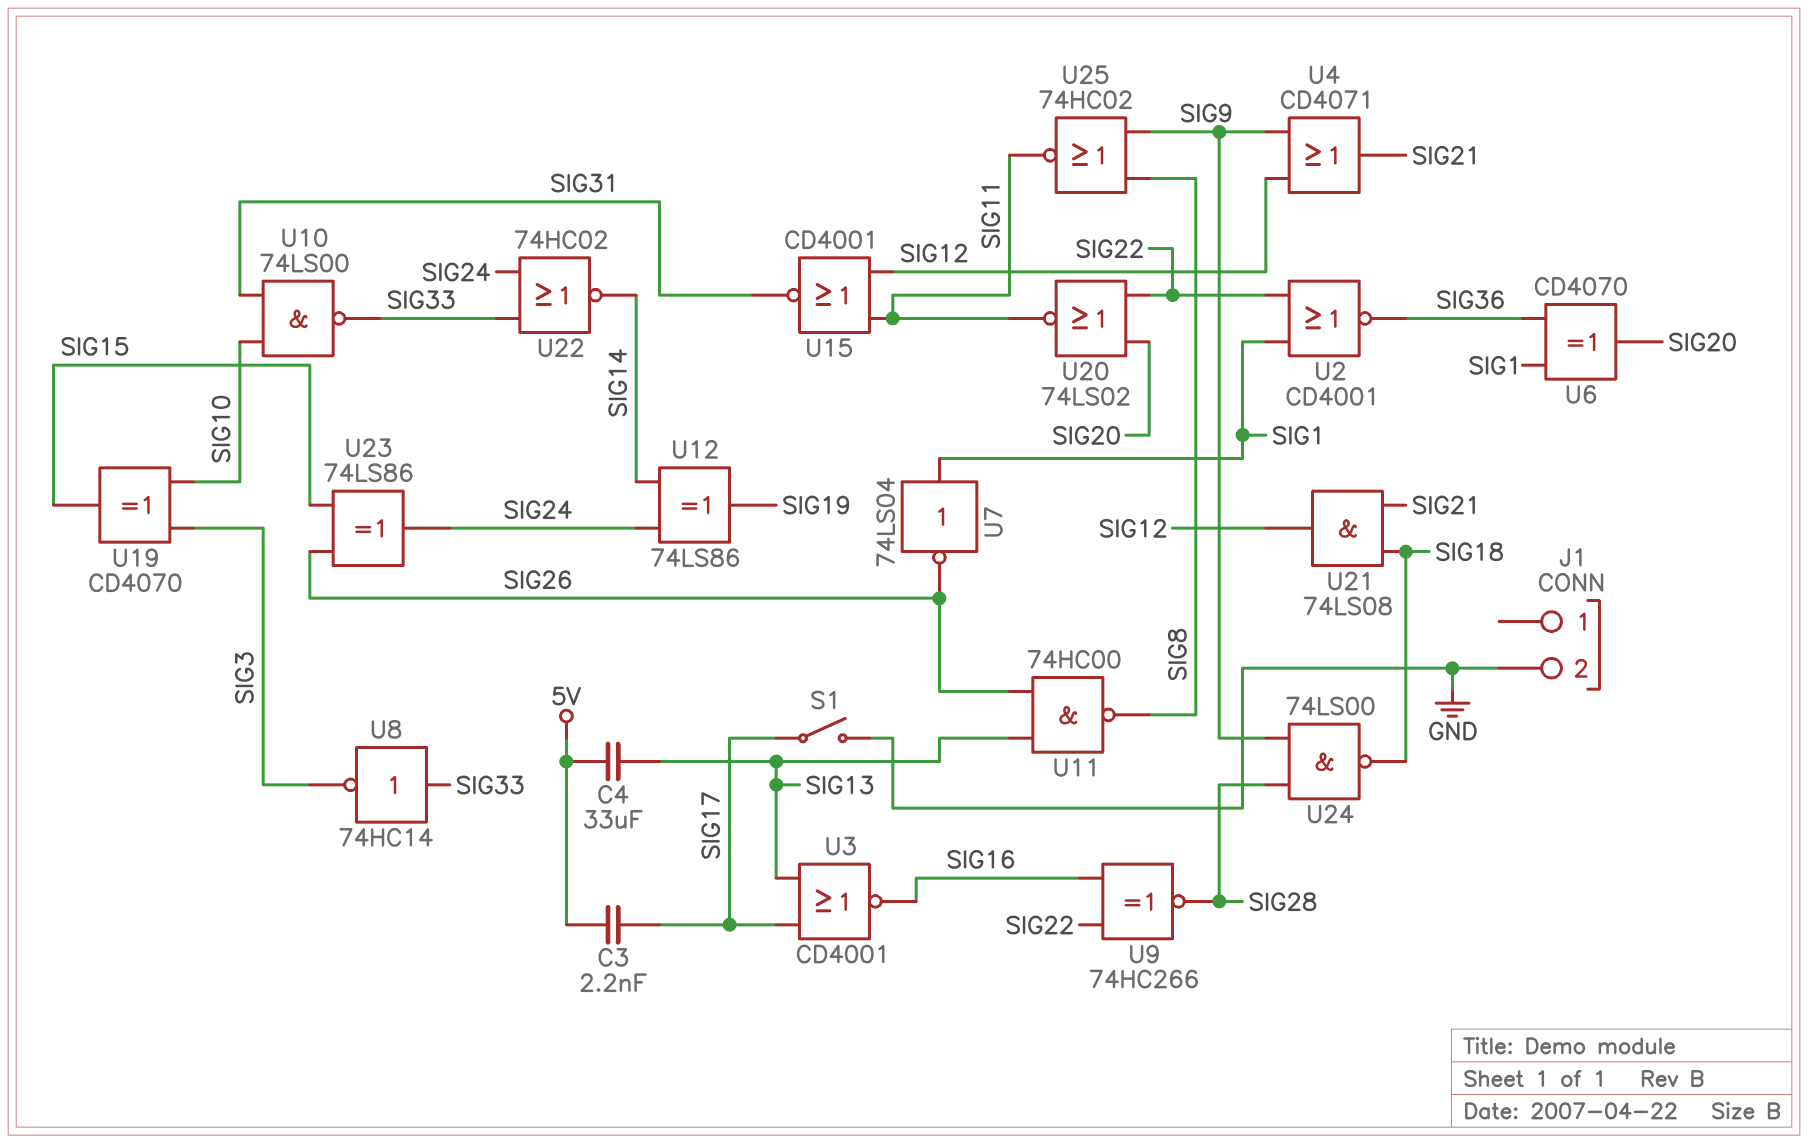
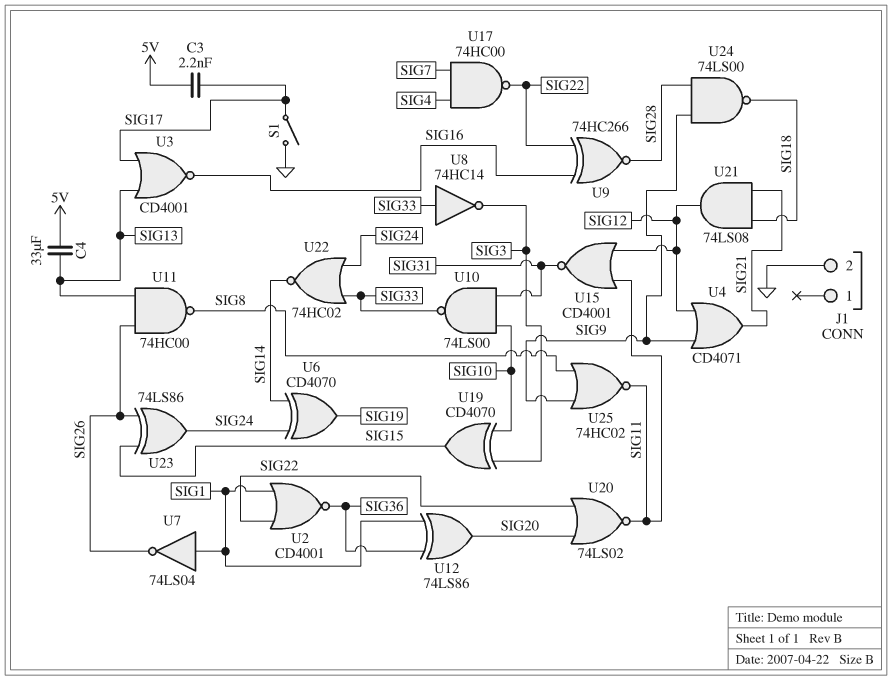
U6: XOR CD4070 (in SIG1, in SIG36, out SIG20) -> XOR CD4070 (in SIG14, in SIG24, out SIG19)
U12: XOR 74LS86 (in SIG14, in SIG24, out SIG19) -> XOR 74LS86 (in SIG1, in SIG36, out SIG20)
U17: none -> NAND 74HC00 (in SIG4, in SIG7, out SIG22)

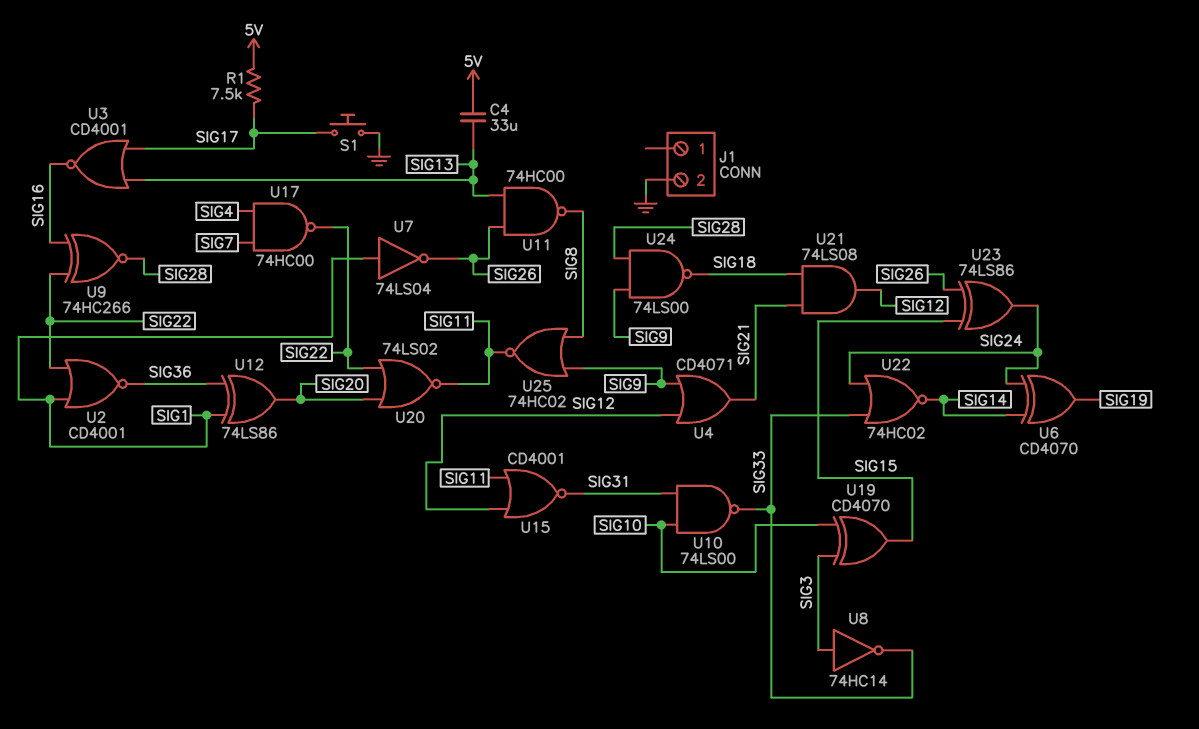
C3: 2.2nF (5V, SIG17) -> none
R1: none -> 7.5k (5V, SIG17)
S1: switch (GND, SIG17) -> button (GND, SIG17)
U8: NOT 74HC14 (in SIG33, out SIG3) -> NOT 74HC14 (in SIG3, out SIG33)

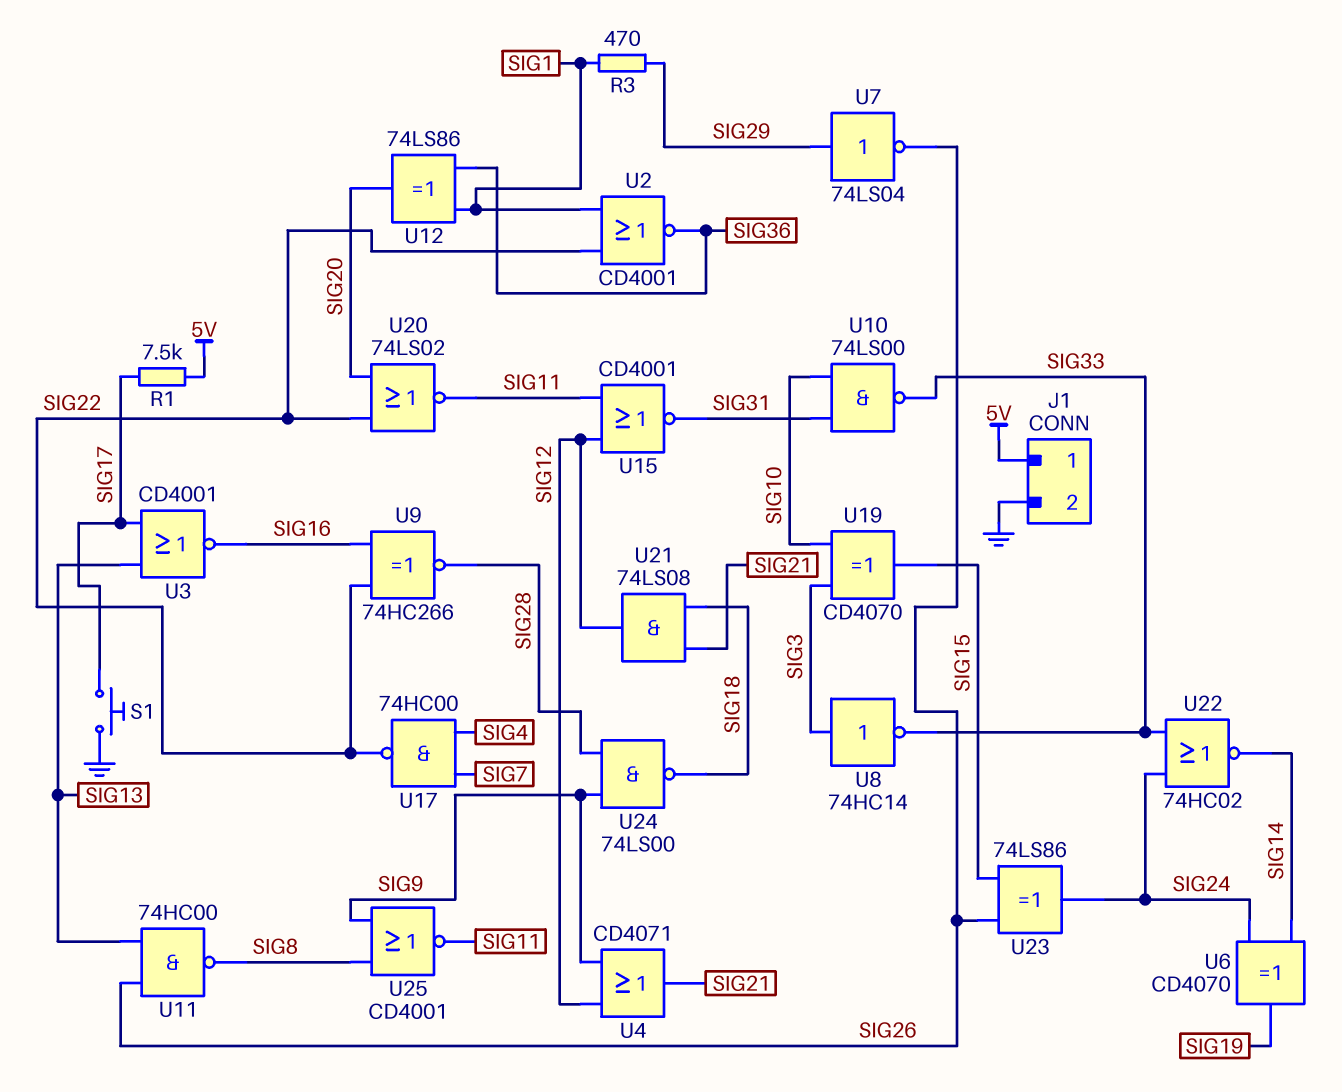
C4: 33uF (5V, SIG13) -> none
J1 pin 1: none -> 5V
R3: none -> 470 (SIG1, SIG29)
U7: NOT 74LS04 (in SIG1, out SIG26) -> NOT 74LS04 (in SIG29, out SIG26)
U25: NOR 74HC02 (in SIG8, in SIG9, out SIG11) -> NOR CD4001 (in SIG8, in SIG9, out SIG11)

